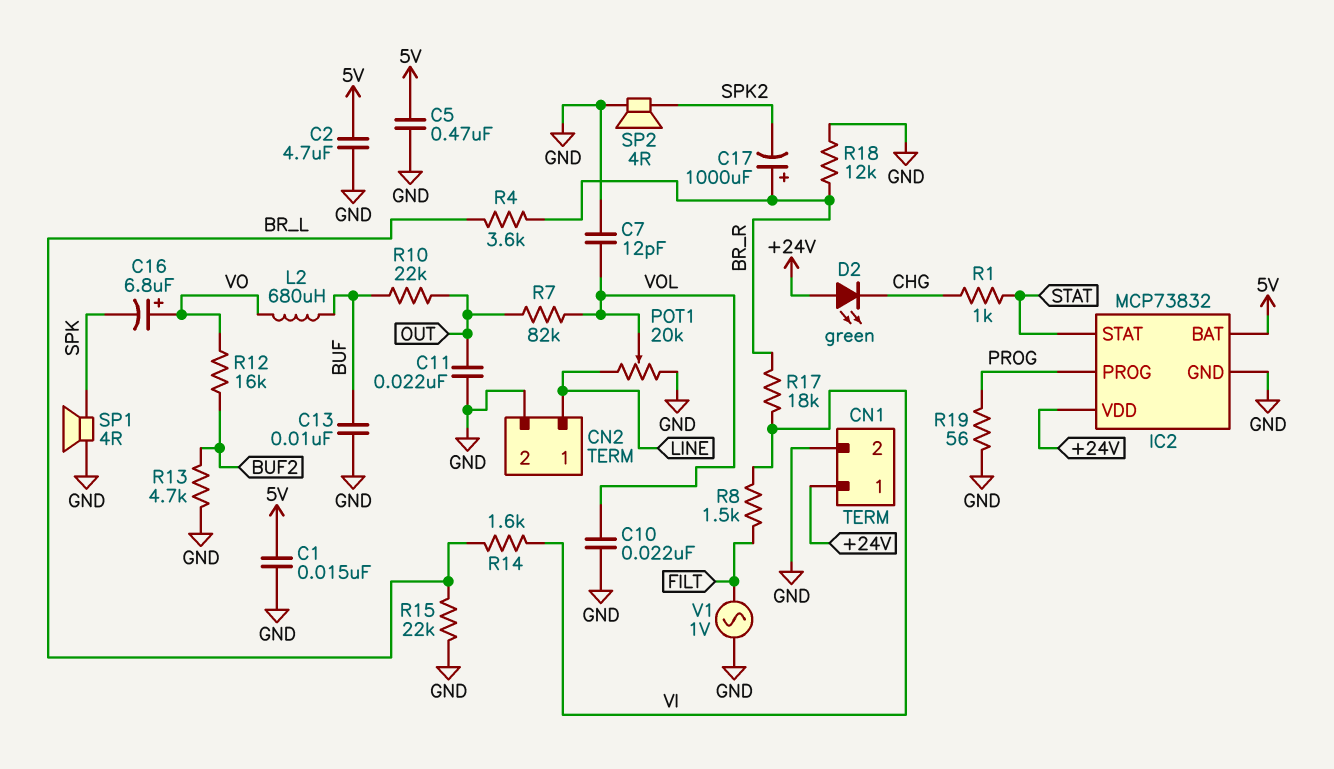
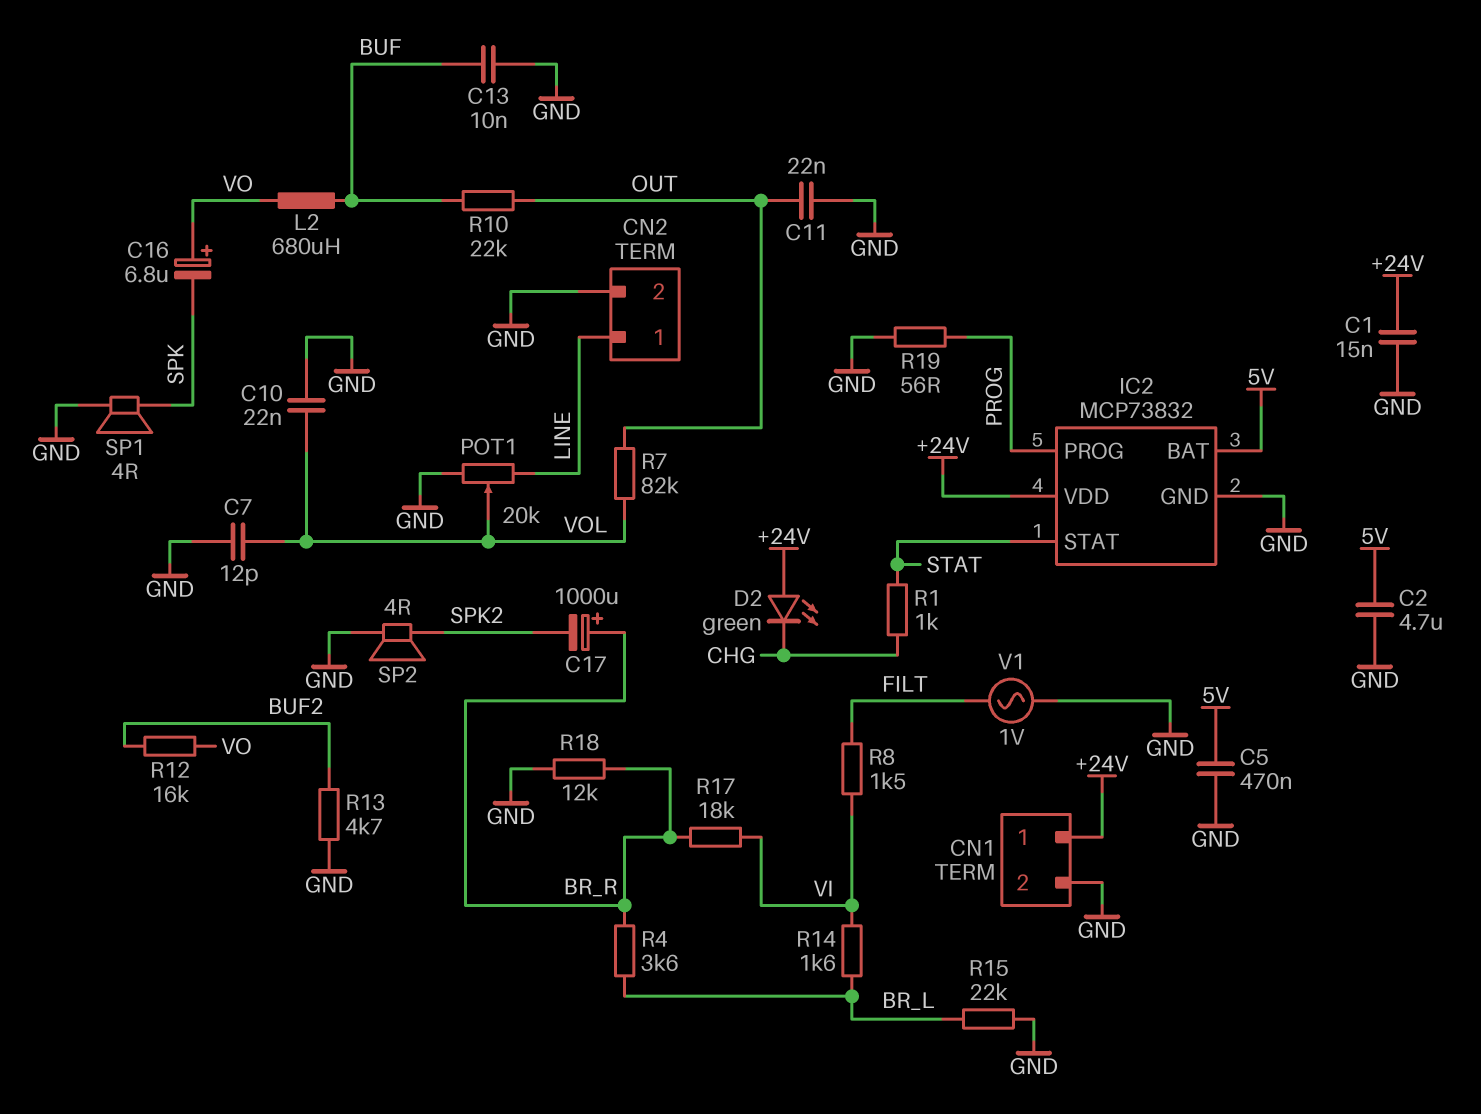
C1: 15nF (5V, GND) -> 15nF (+24V, GND)

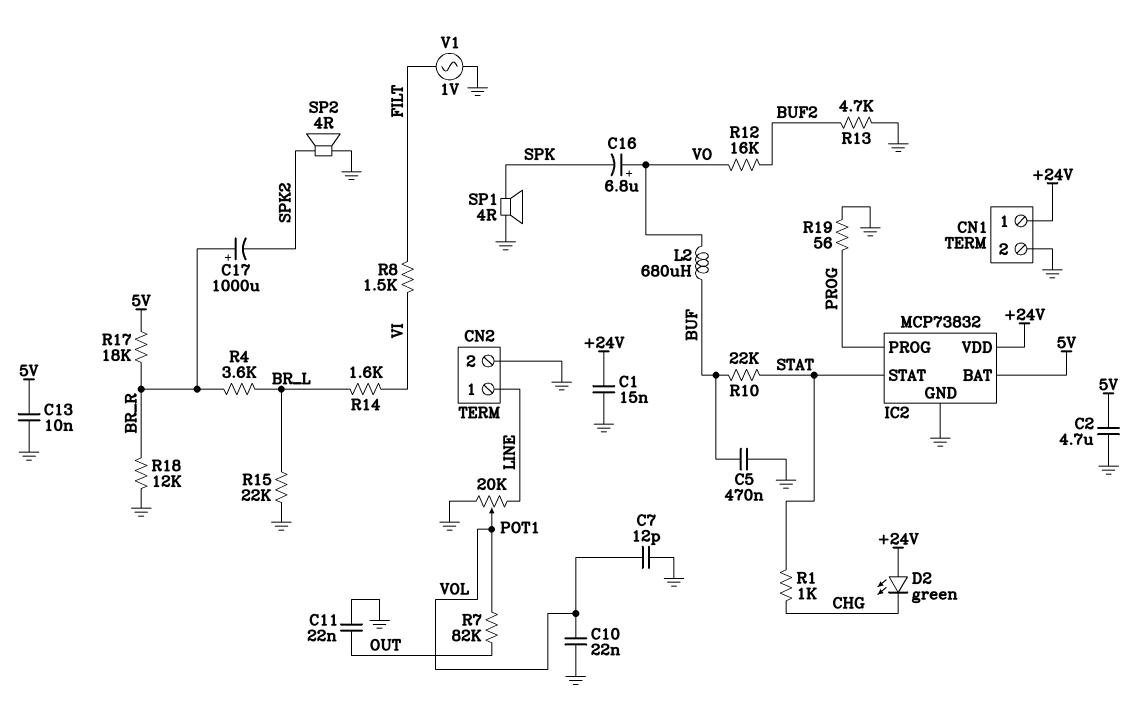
C5: 470nF (5V, GND) -> 470nF (BUF, GND)
C13: 10nF (BUF, GND) -> 10nF (5V, GND)
R10: 22k (BUF, OUT) -> 22k (BUF, STAT)
R17: 18k (BR_R, VI) -> 18k (5V, BR_R)

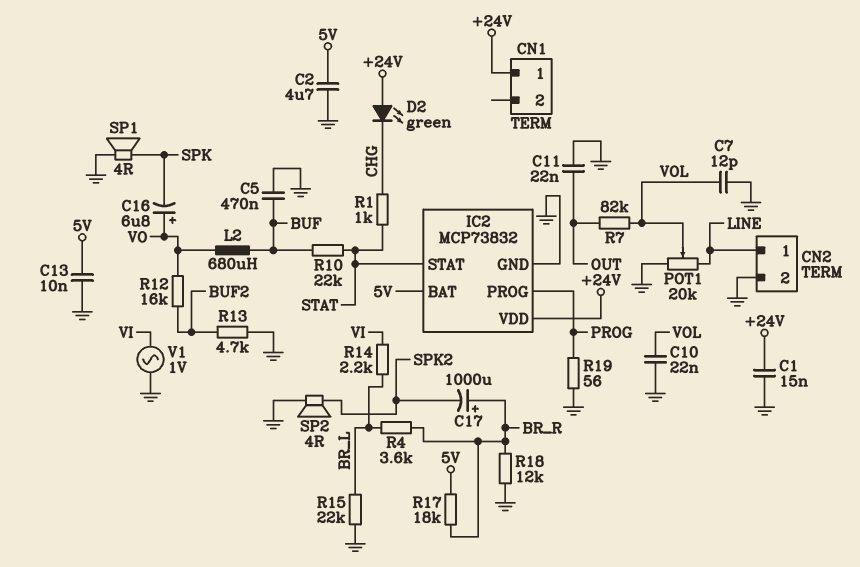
CN1 pin 2: GND -> none
R8: 1.5k (FILT, VI) -> none
R14: 1.6k (BR_L, VI) -> 2.2k (BR_L, VI)
V1: AC 1V (FILT, GND) -> AC 1V (GND, VI)

